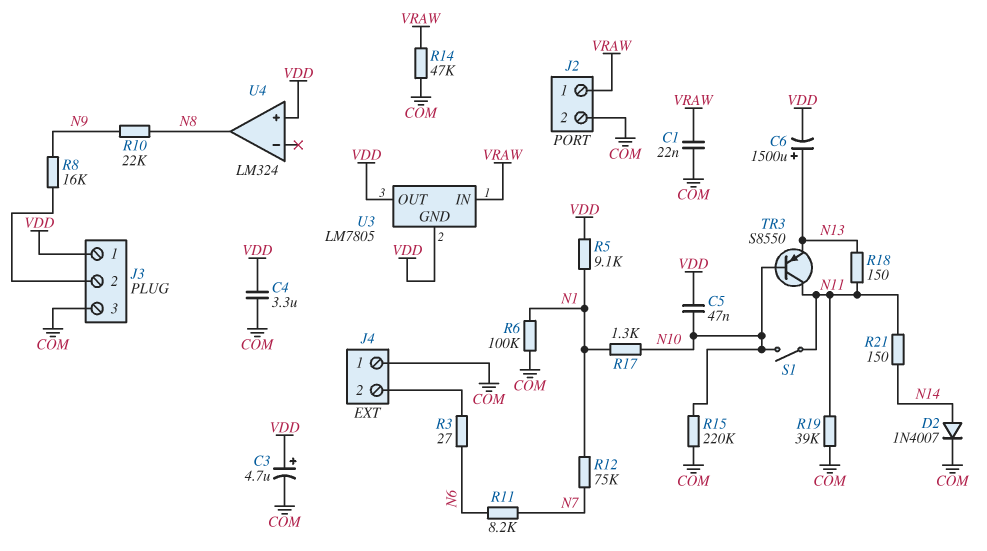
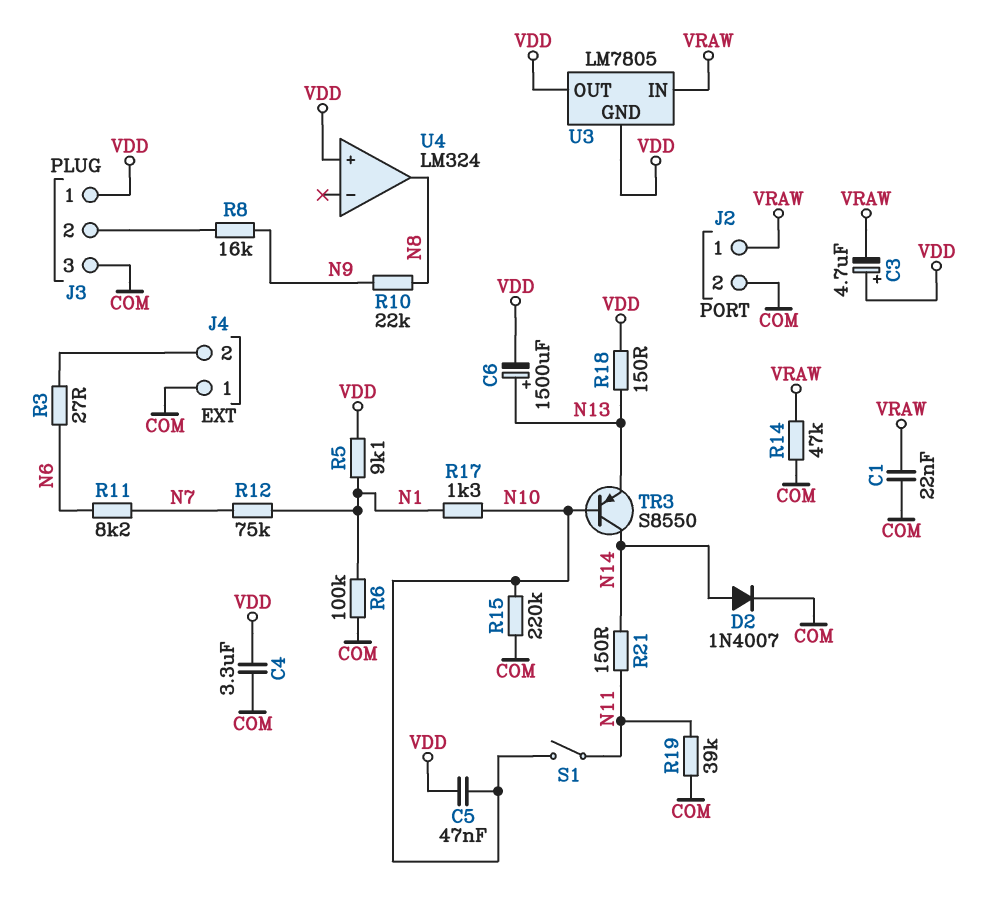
C3: 4.7uF (plus VDD, minus COM) -> 4.7uF (plus VDD, minus VRAW)
R18: 150 (N11, N13) -> 150 (N13, VDD)
TR3: PNP S8550 (B N10, C N11, E N13) -> PNP S8550 (B N10, C N14, E N13)

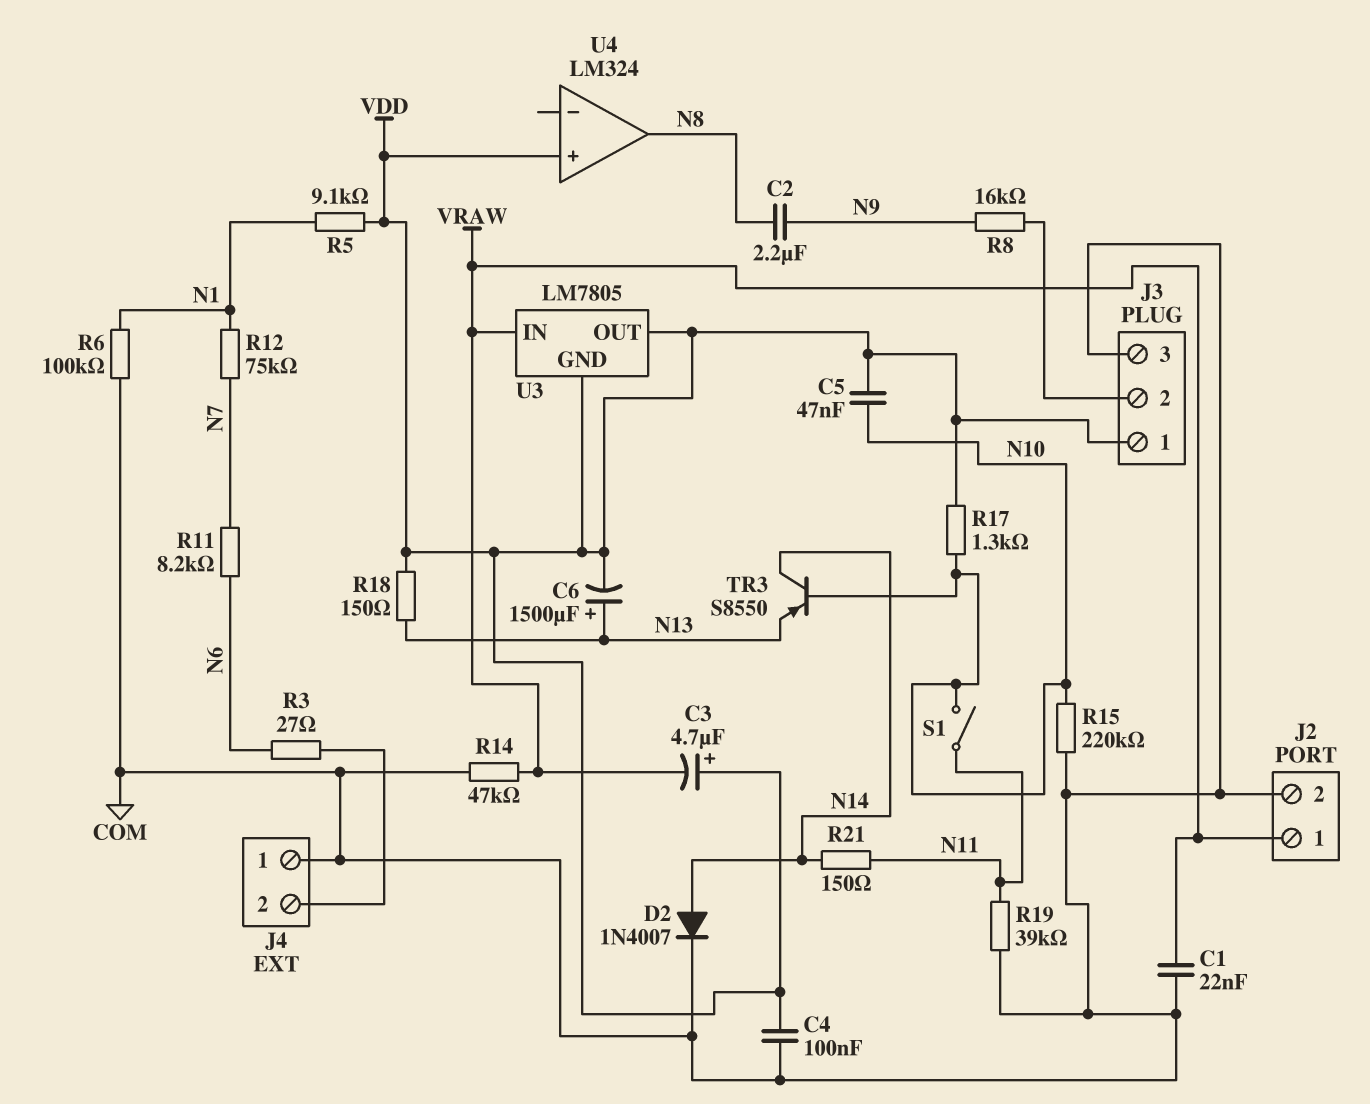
C2: none -> 2.2uF (N8, N9)
C4: 3.3uF (COM, VDD) -> 100nF (COM, VDD)
R10: 22k (N8, N9) -> none
R17: 1.3k (N1, N10) -> 1.3k (N10, VDD)

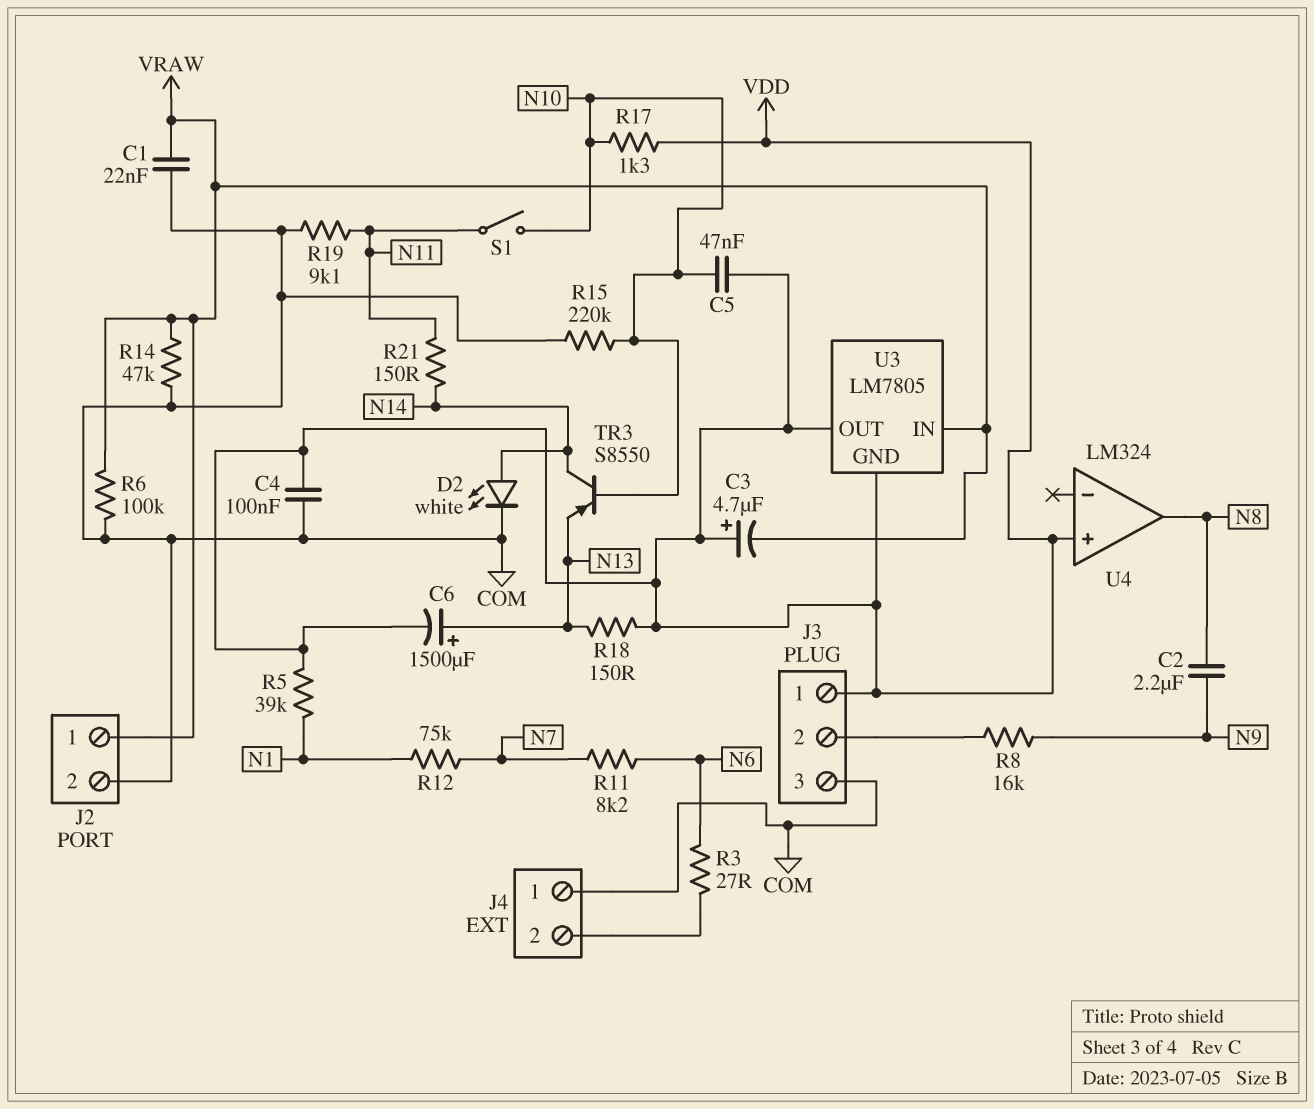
D2: diode 1N4007 (A N14, K COM) -> LED white (A N14, K COM)
R5: 9.1k (N1, VDD) -> 39k (N1, VDD)
R6: 100k (COM, N1) -> 100k (COM, VRAW)
R19: 39k (COM, N11) -> 9.1k (COM, N11)

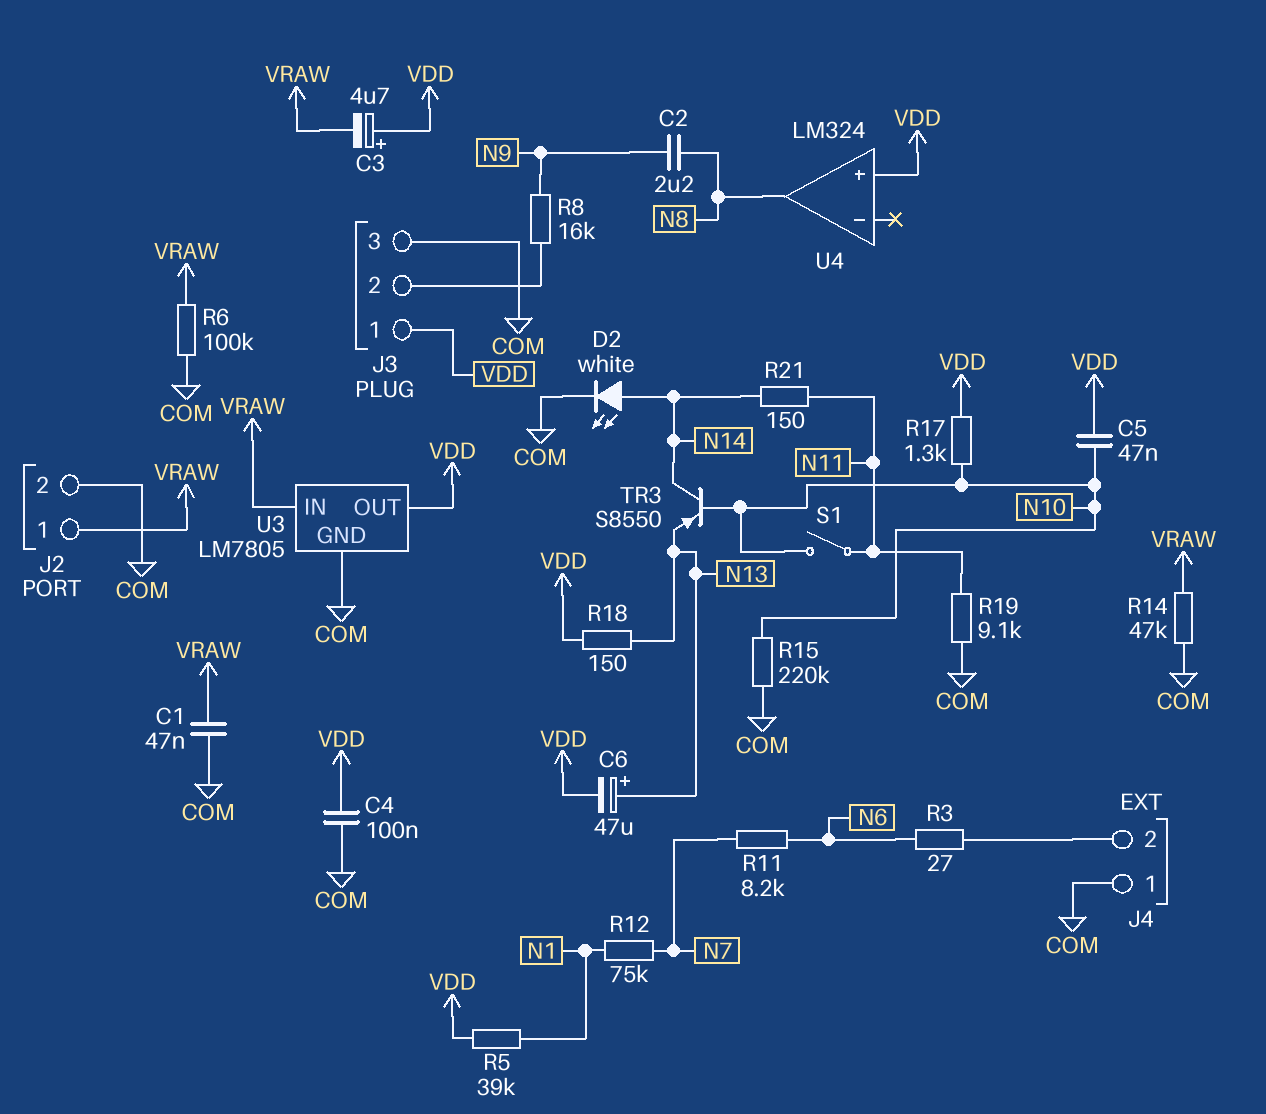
C1: 22nF (COM, VRAW) -> 47nF (COM, VRAW)
C6: 1500uF (plus N13, minus VDD) -> 47uF (plus N13, minus VDD)
U3 pin GND: VDD -> COM

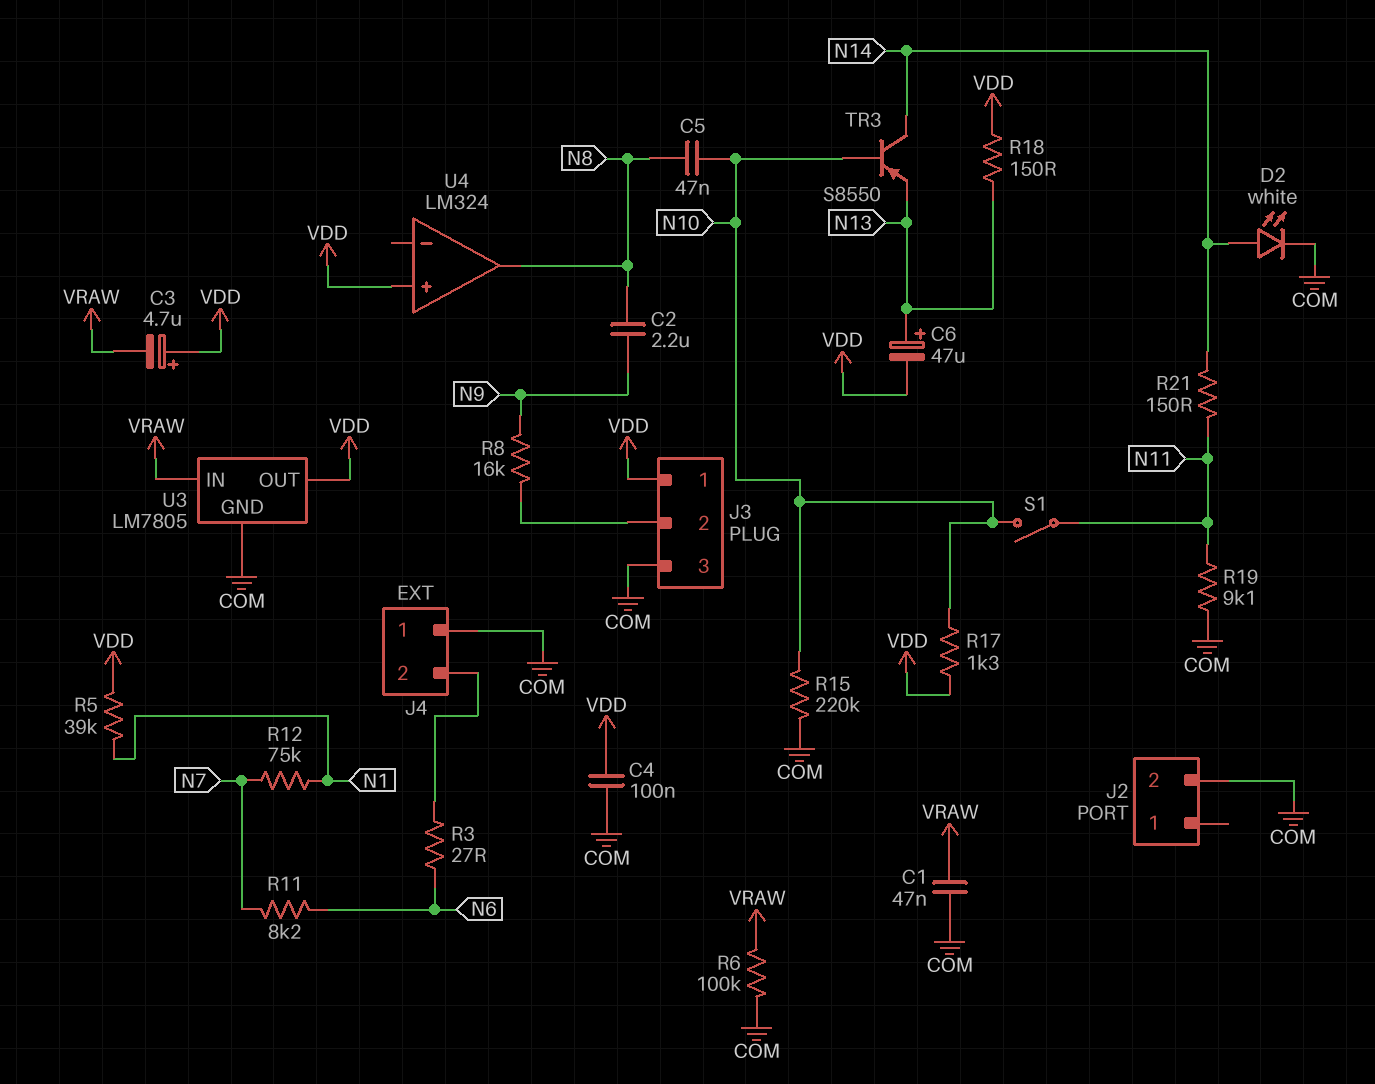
C5: 47nF (N10, VDD) -> 47nF (N8, N10)
J2 pin 1: VRAW -> none
R14: 47k (COM, VRAW) -> none

